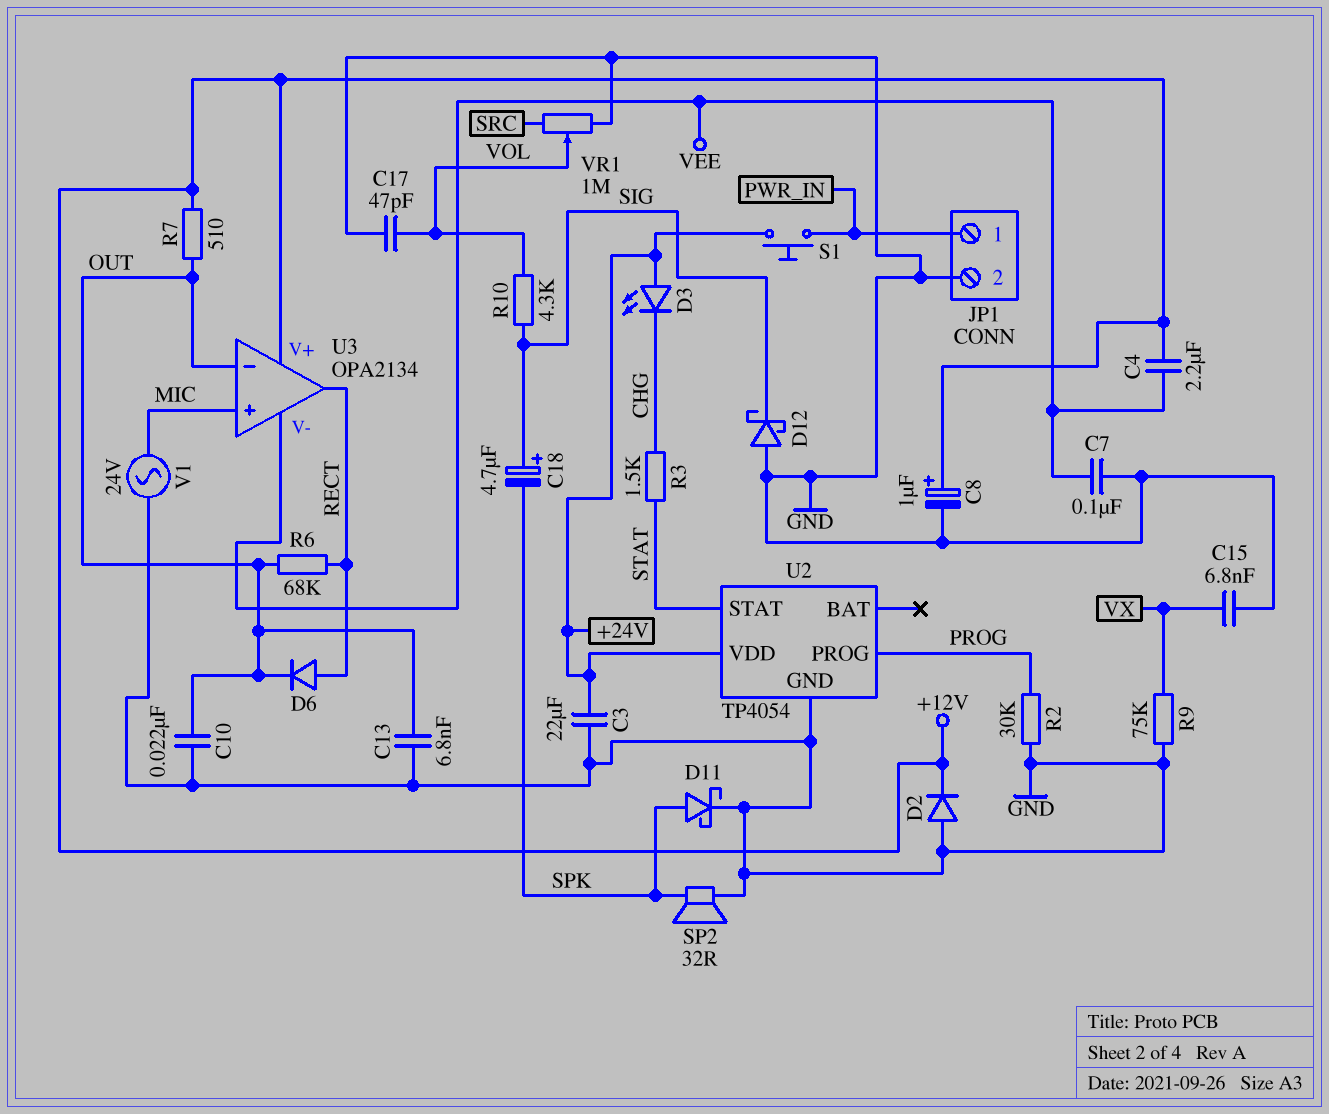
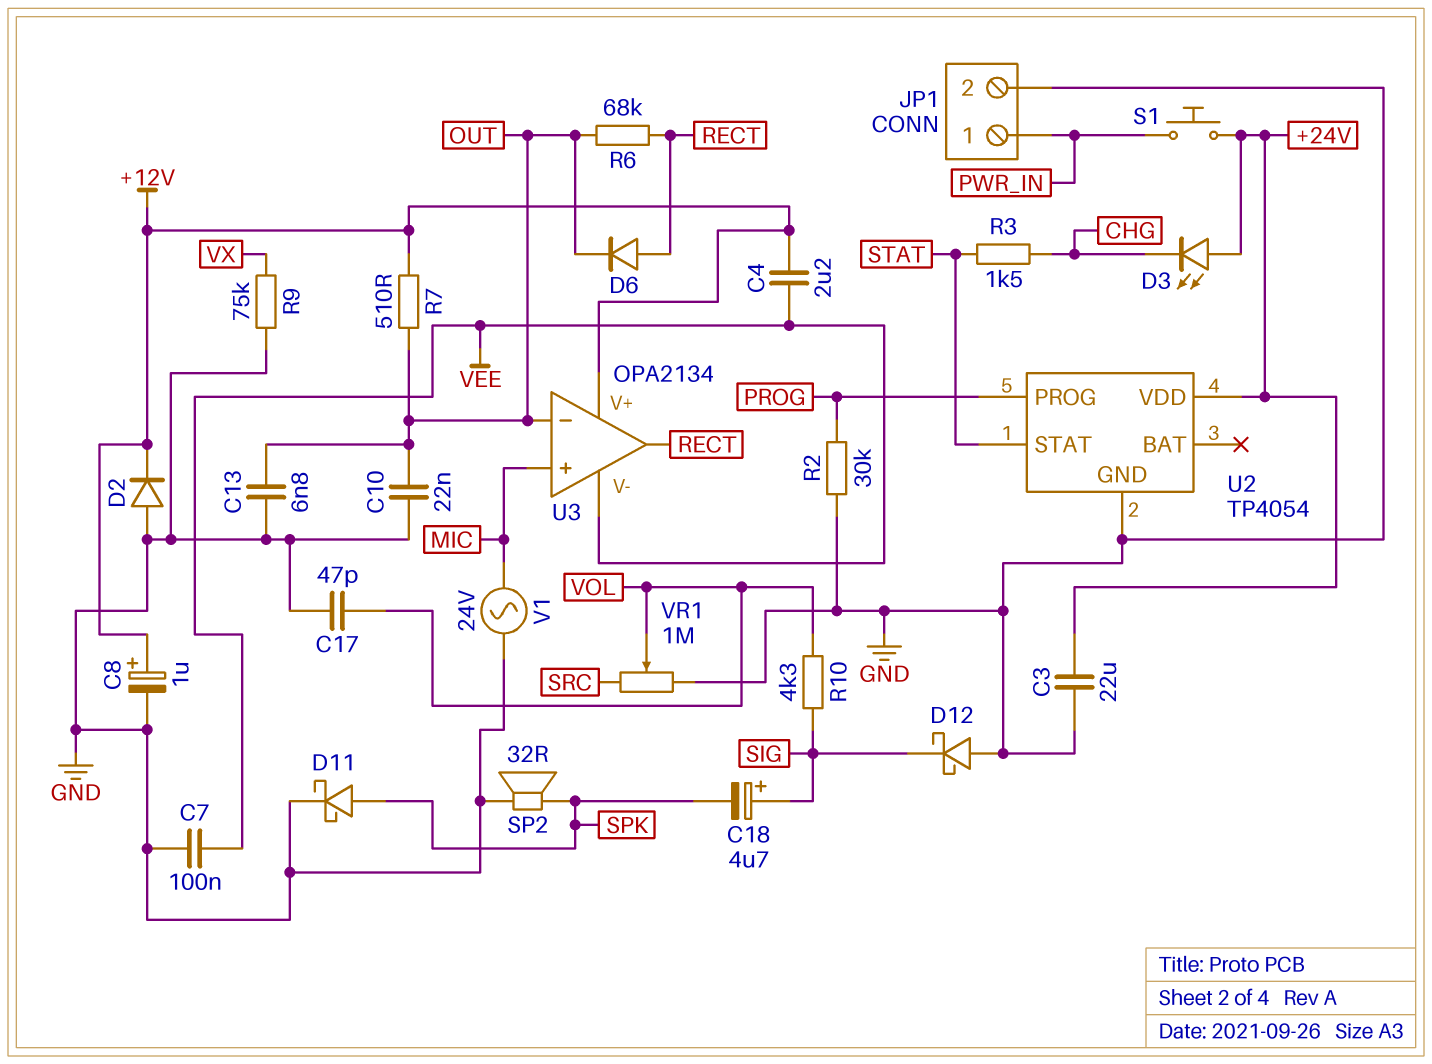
C15: 6.8nF (GND, VX) -> none

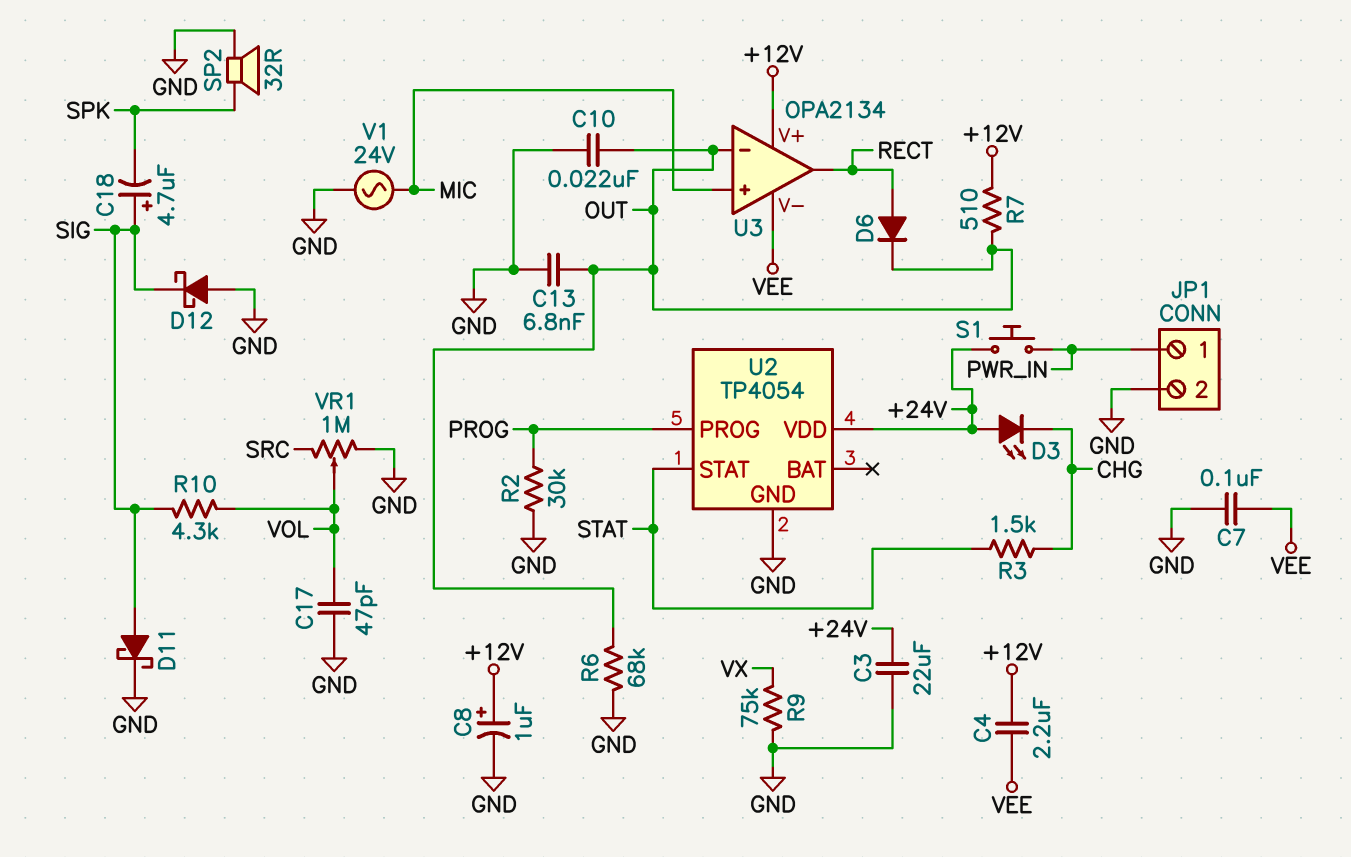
D2: diode (A GND, K +12V) -> none
D11: schottky (A SPK, K GND) -> schottky (A SIG, K GND)
R6: 68k (OUT, RECT) -> 68k (GND, OUT)

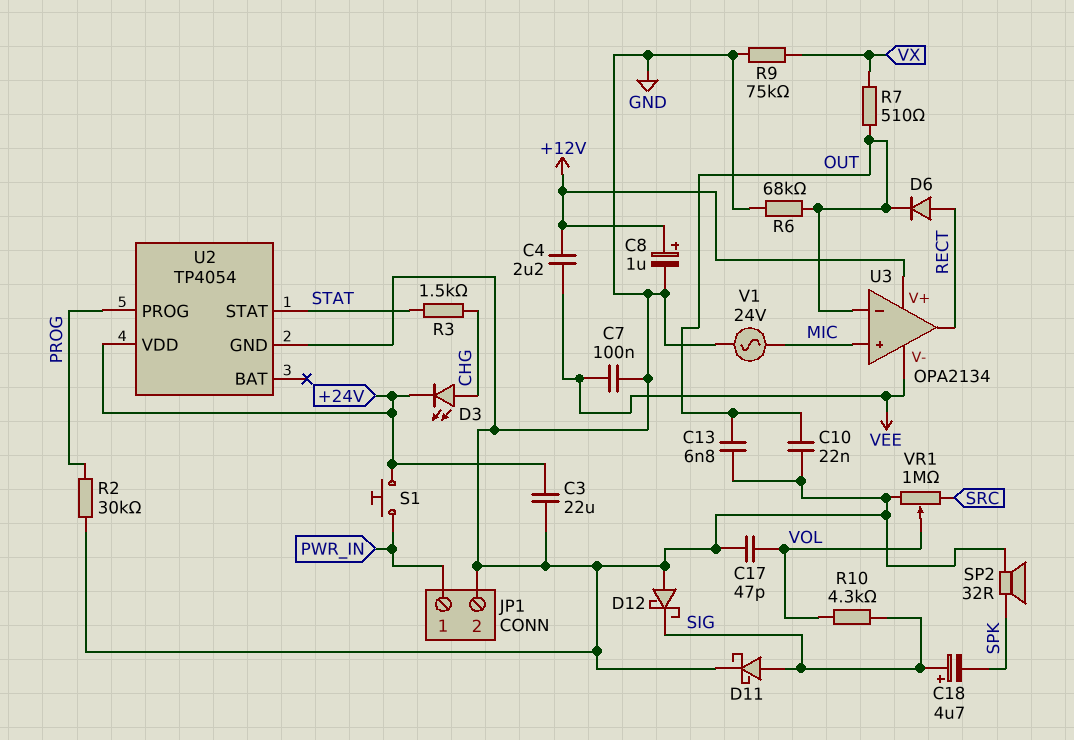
D3: LED (A +24V, K CHG) -> LED (A CHG, K +24V)
R7: 510 (+12V, OUT) -> 510 (OUT, VX)

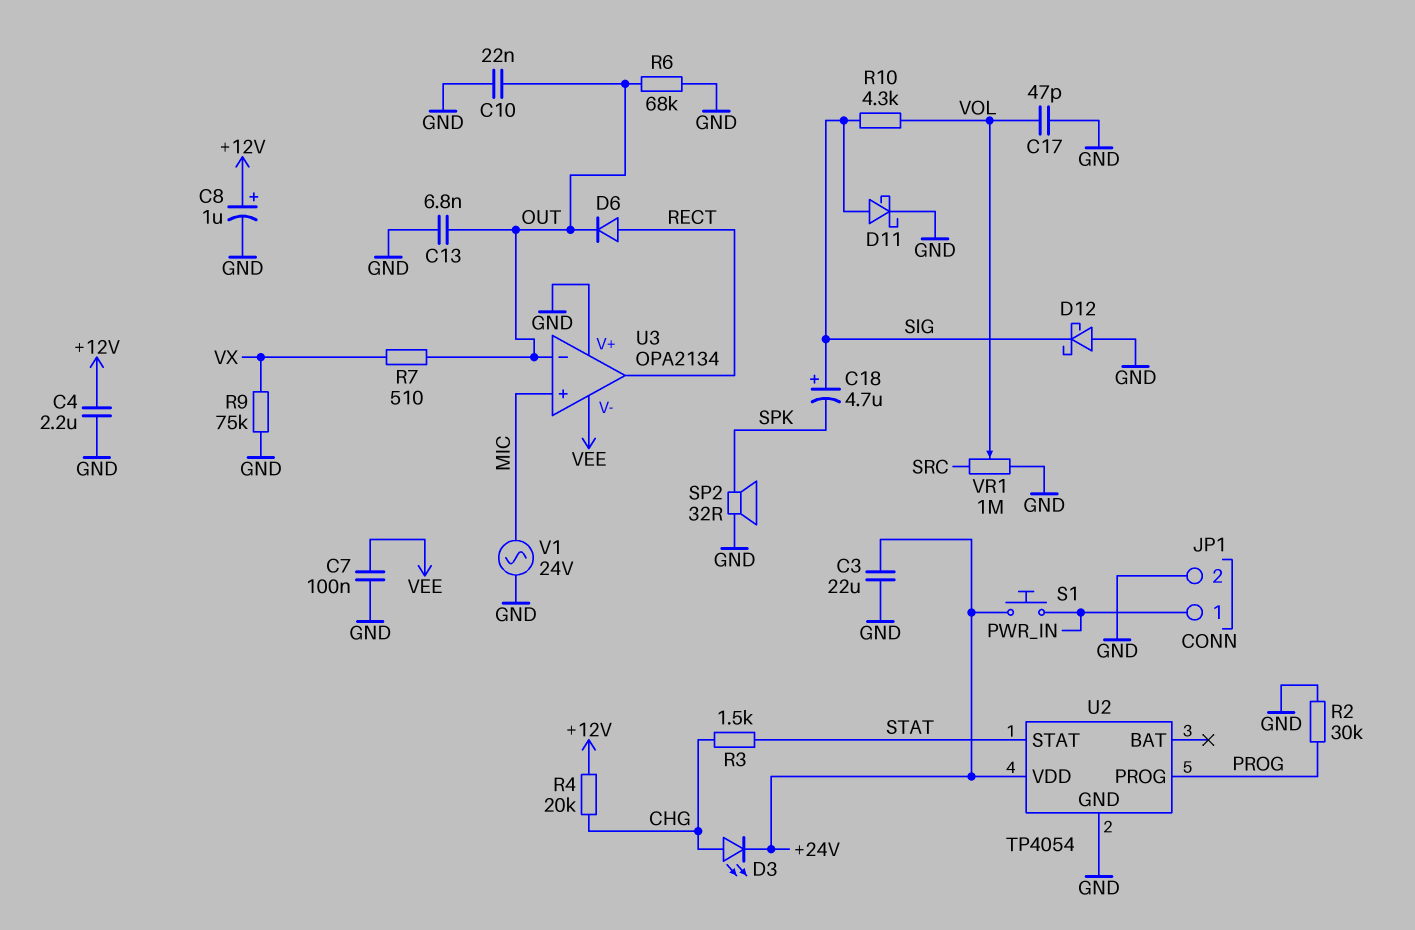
C4: 2.2uF (+12V, VEE) -> 2.2uF (+12V, GND)
R4: none -> 20k (+12V, CHG)
U3 pin V+: +12V -> GND

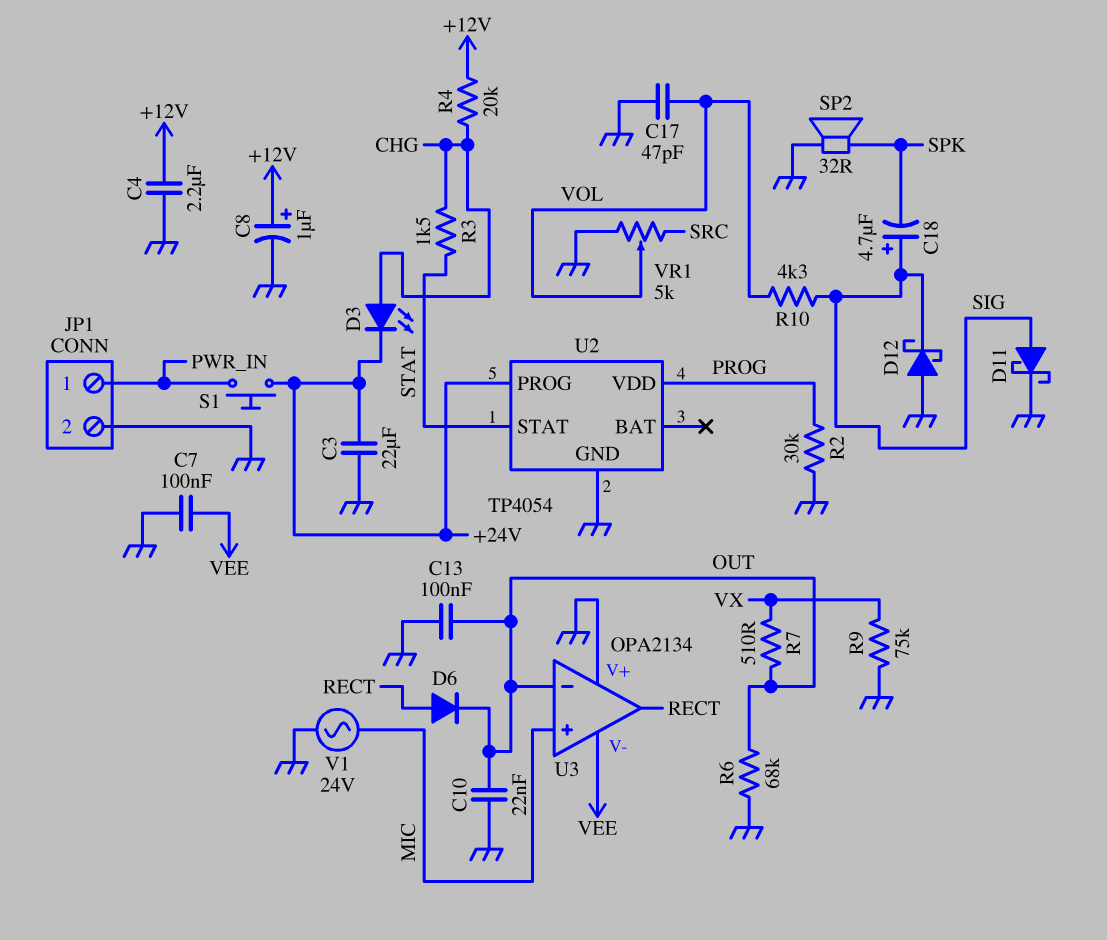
C13: 6.8nF (GND, OUT) -> 100nF (GND, OUT)
U2 pin PROG: PROG -> +24V
U2 pin VDD: +24V -> PROG
VR1: 1M (GND, SRC, wiper VOL) -> 5k (GND, SRC, wiper VOL)

